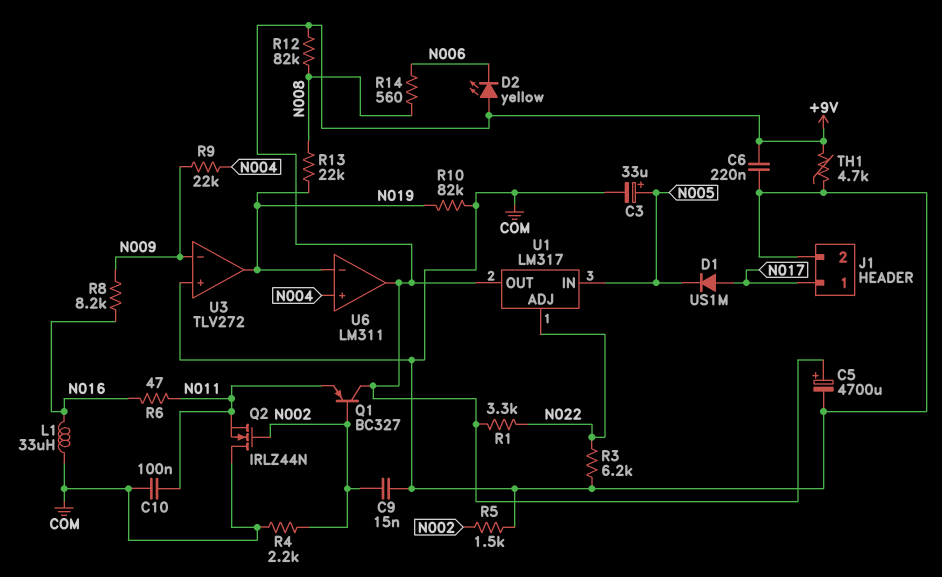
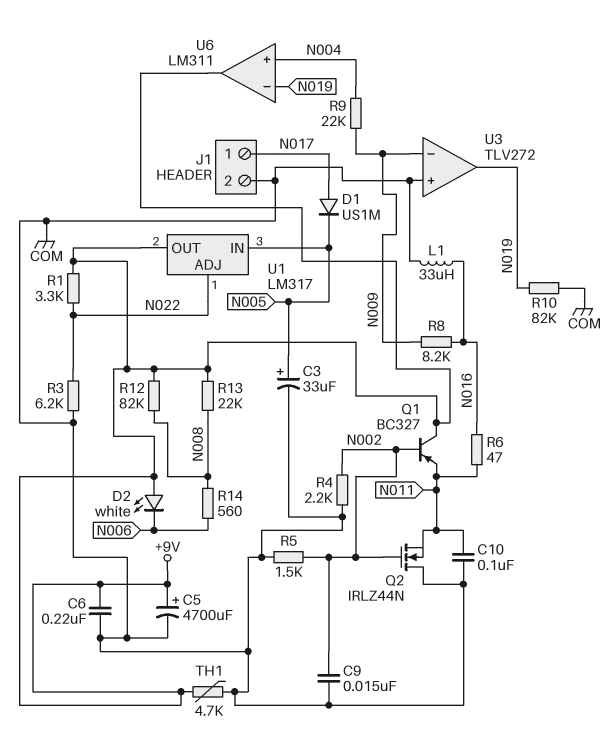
D2: LED yellow (A +9V, K N006) -> LED white (A +9V, K N006)
R13: 22k (N008, N019) -> 22k (+9V, N008)

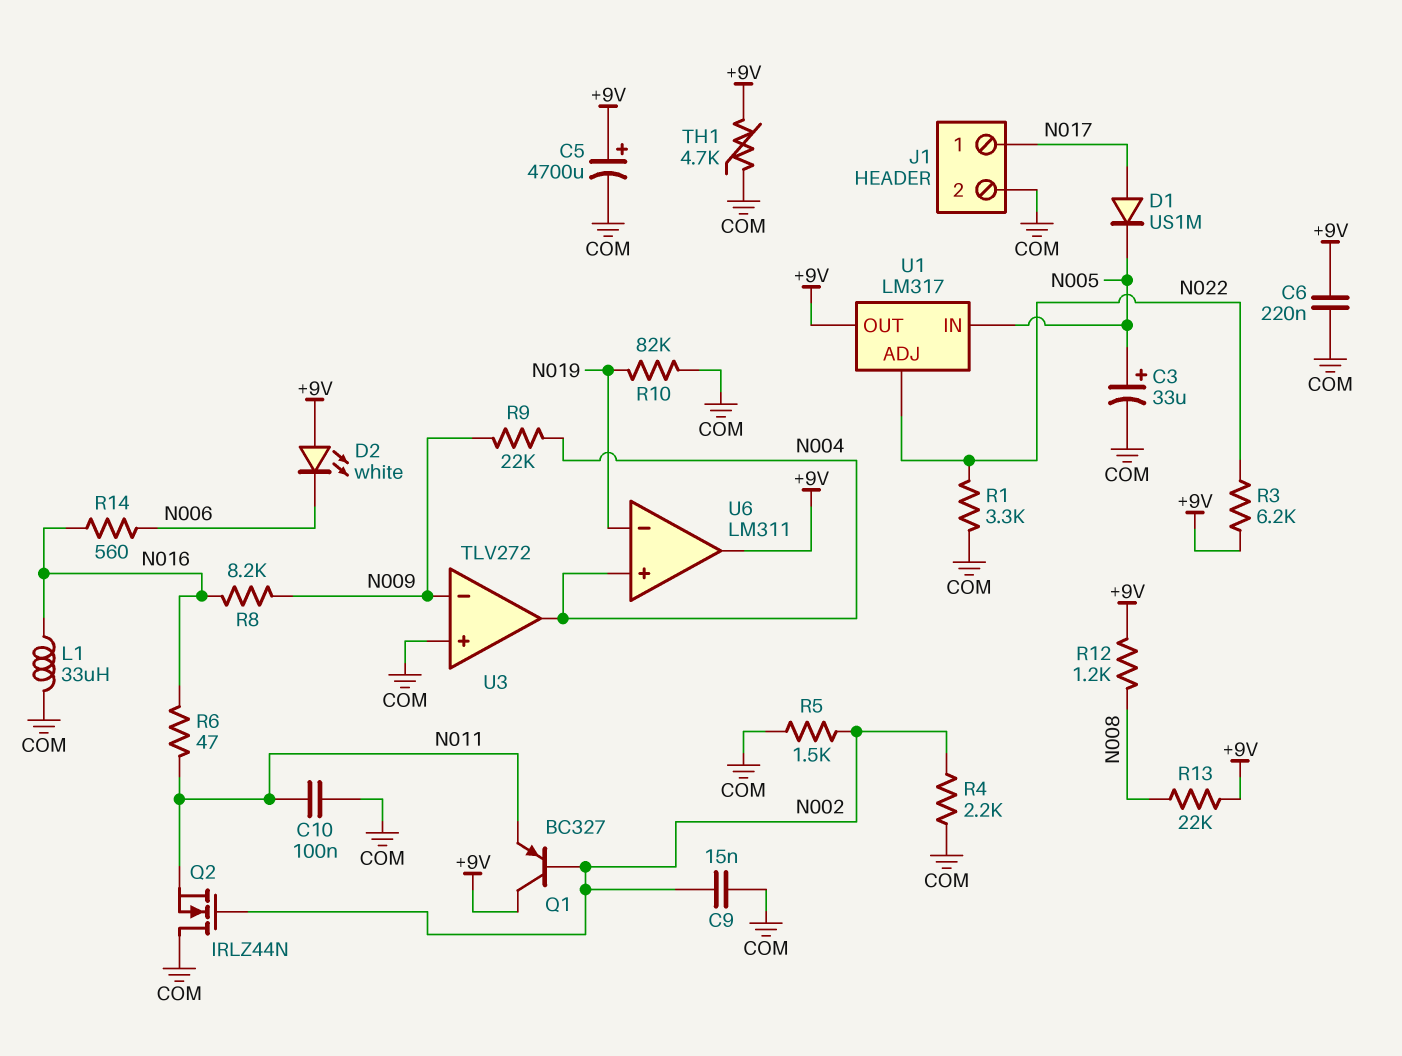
R1: 3.3k (+9V, N022) -> 3.3k (COM, N022)
R3: 6.2k (COM, N022) -> 6.2k (+9V, N022)
R12: 82k (+9V, N008) -> 1.2k (+9V, N008)
R14: 560 (N006, N008) -> 560 (N006, N016)
U3 pin out: N019 -> N004

